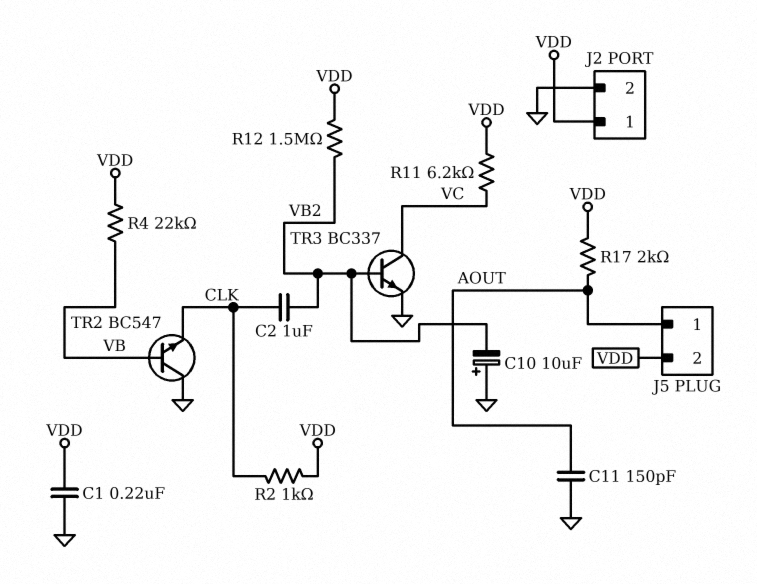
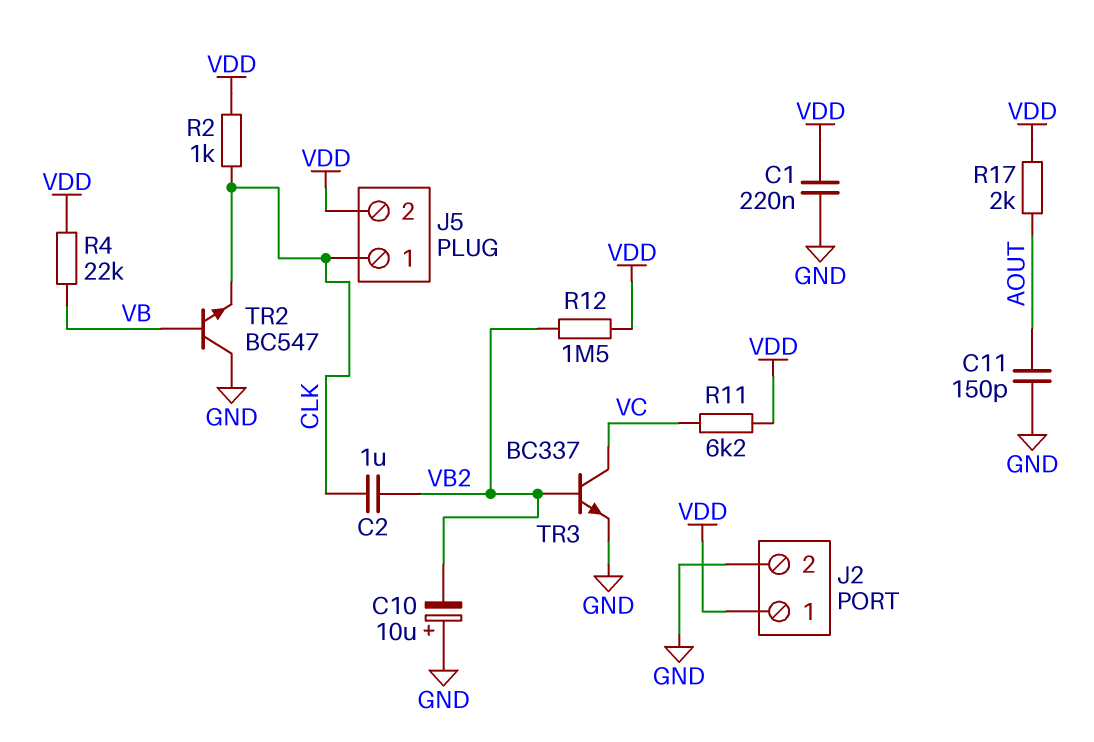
J5 pin 1: AOUT -> CLK

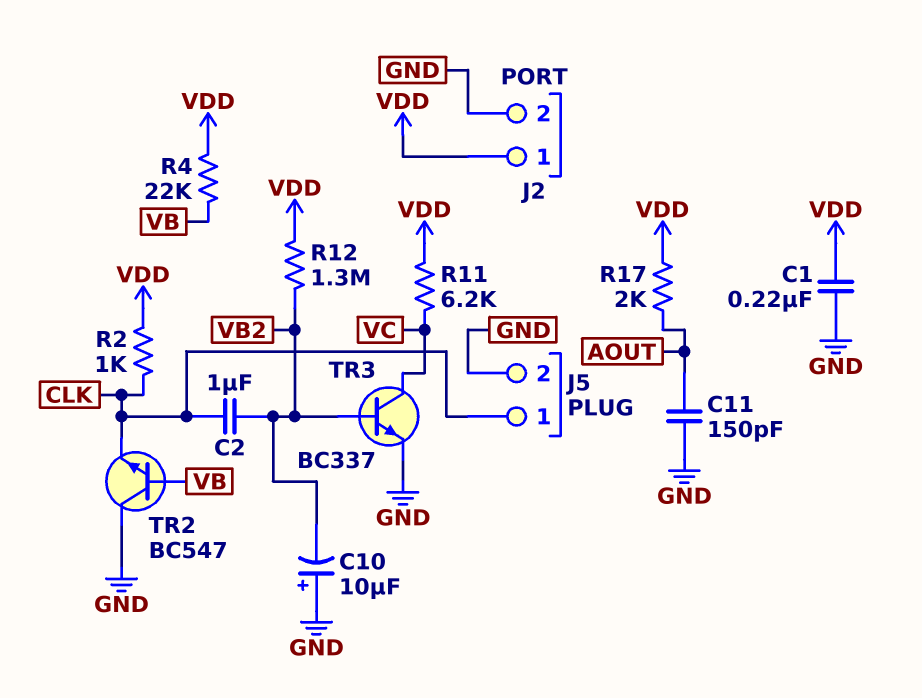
J5 pin 2: VDD -> GND
R12: 1.5M (VB2, VDD) -> 1.3M (VB2, VDD)

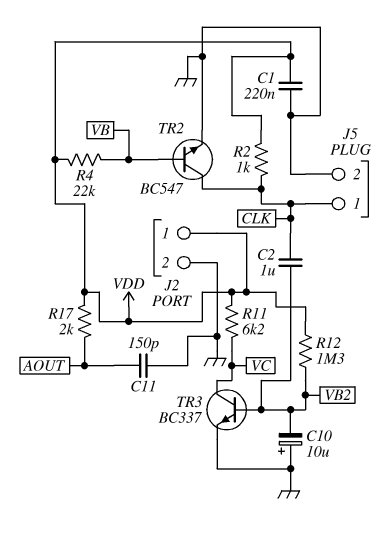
TR2: NPN BC547 (B VB, C GND, E CLK) -> NPN BC547 (B VB, C CLK, E GND)

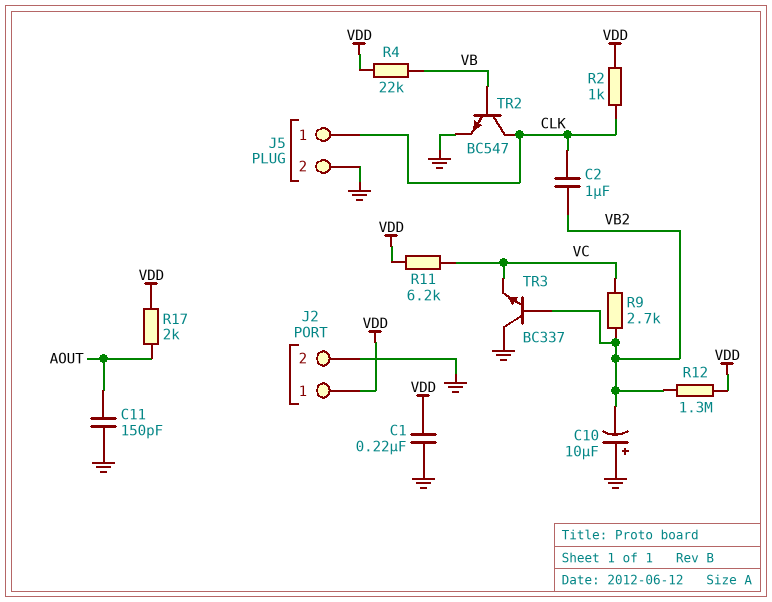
R9: none -> 2.7k (VB2, VC)
TR3: NPN BC337 (B VB2, C VC, E GND) -> NPN BC337 (B VB2, C GND, E VC)

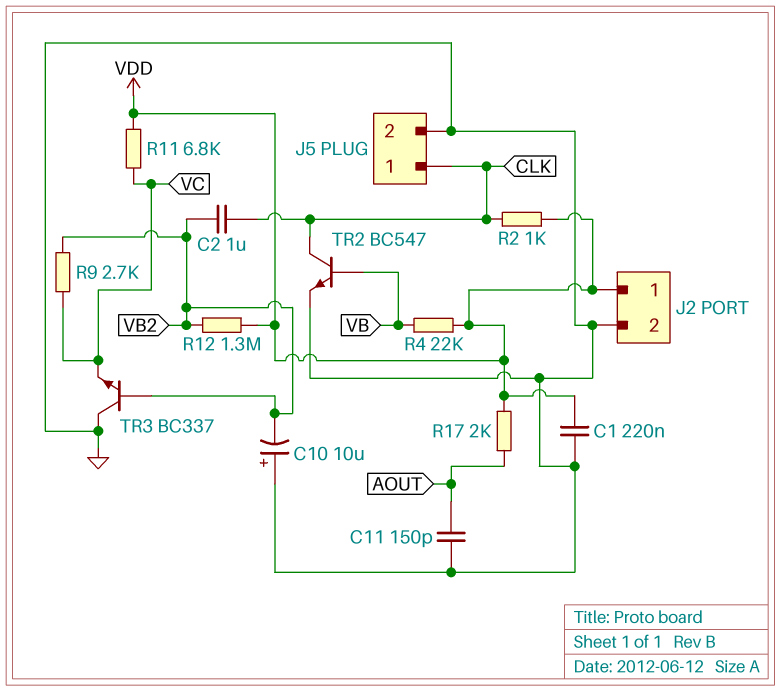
R11: 6.2k (VC, VDD) -> 6.8k (VC, VDD)

